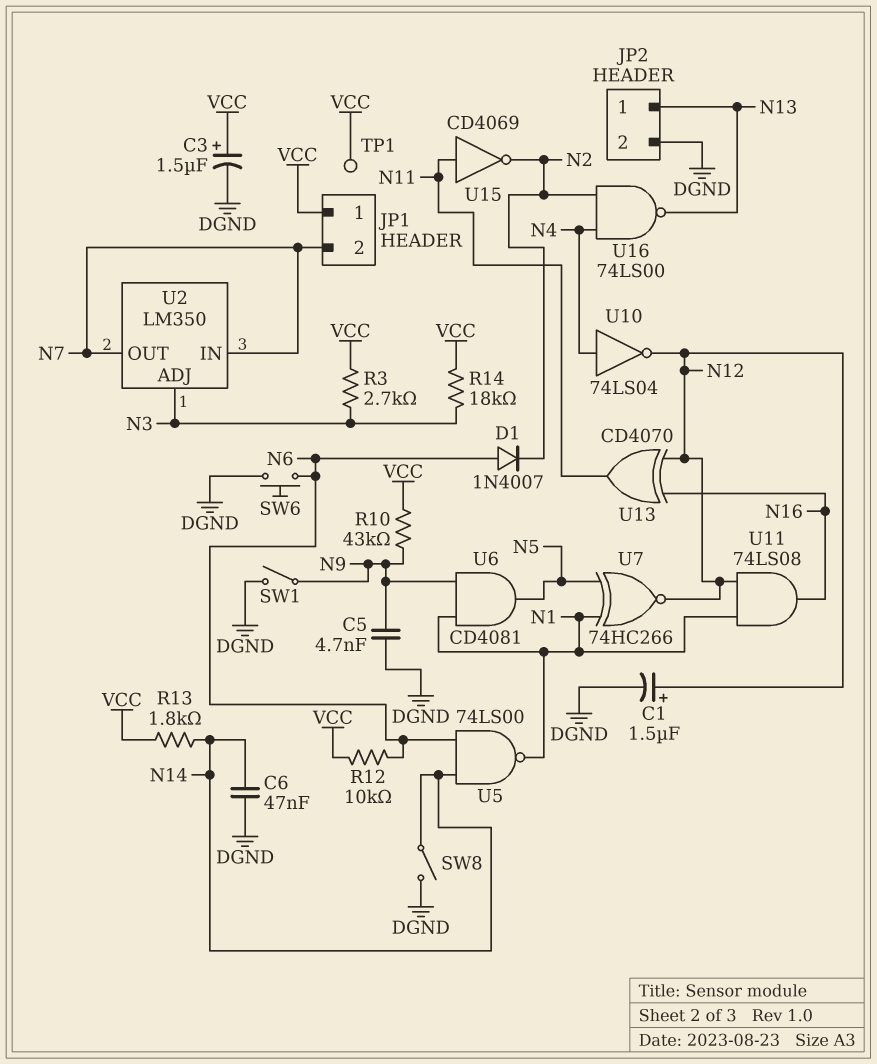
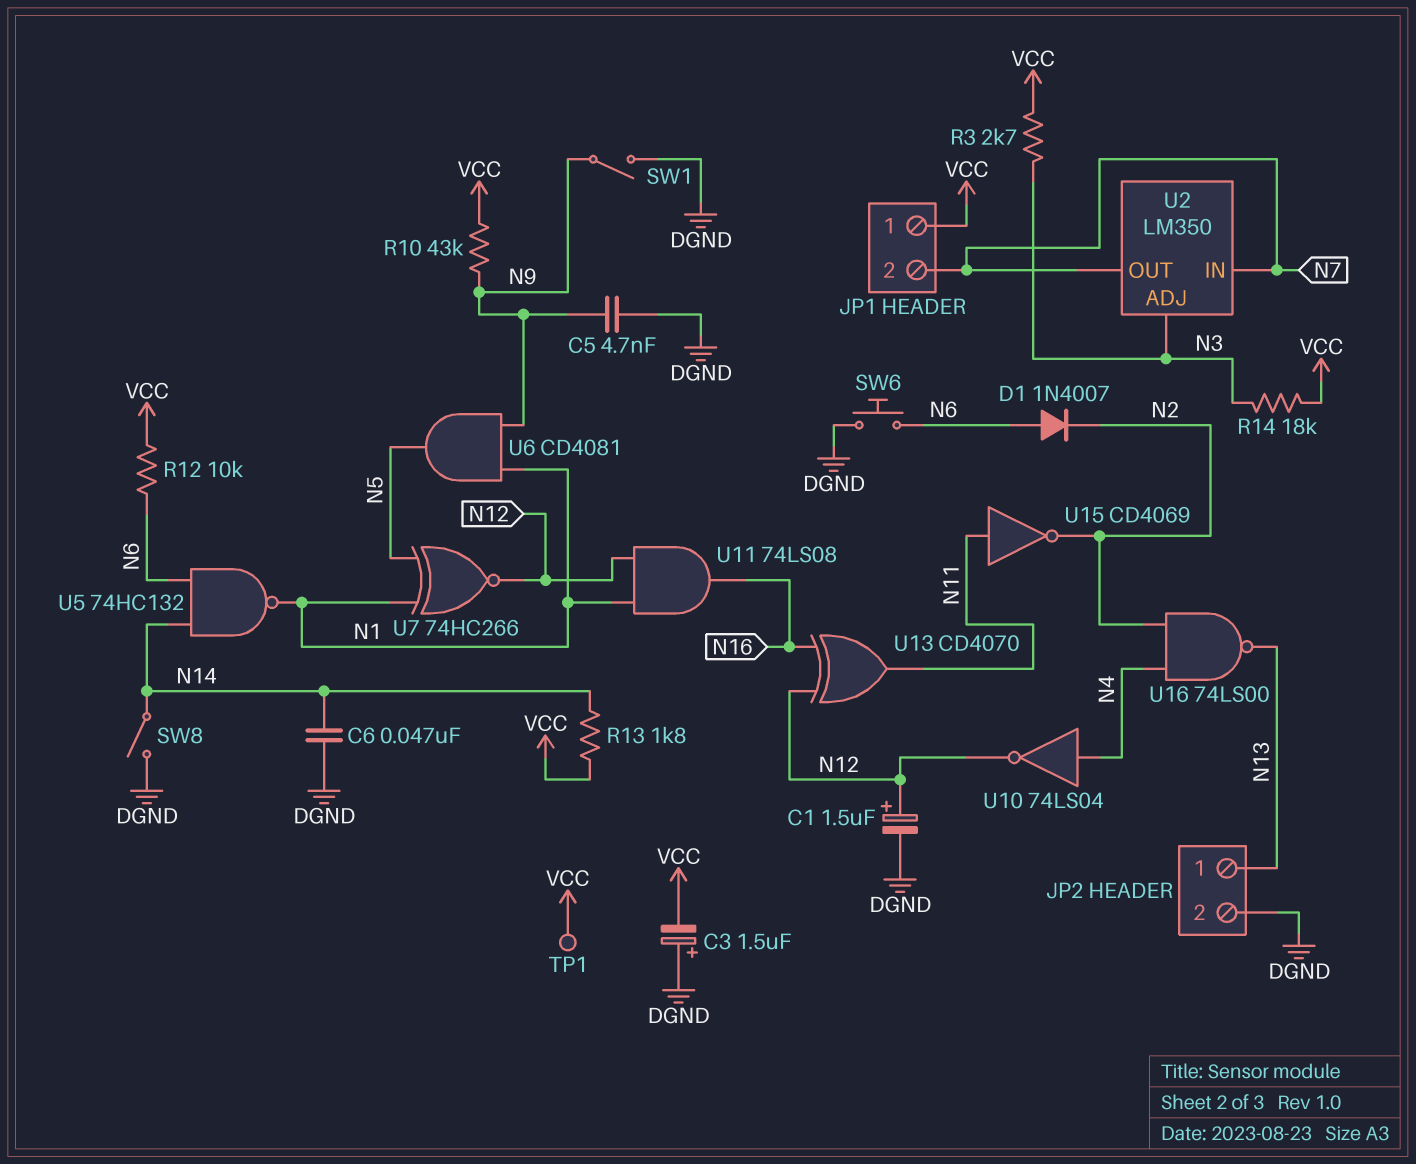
C3: 1.5uF (plus VCC, minus DGND) -> 1.5uF (plus DGND, minus VCC)
U5: NAND 74LS00 (in N6, in N14, out N1) -> NAND 74HC132 (in N6, in N14, out N1)

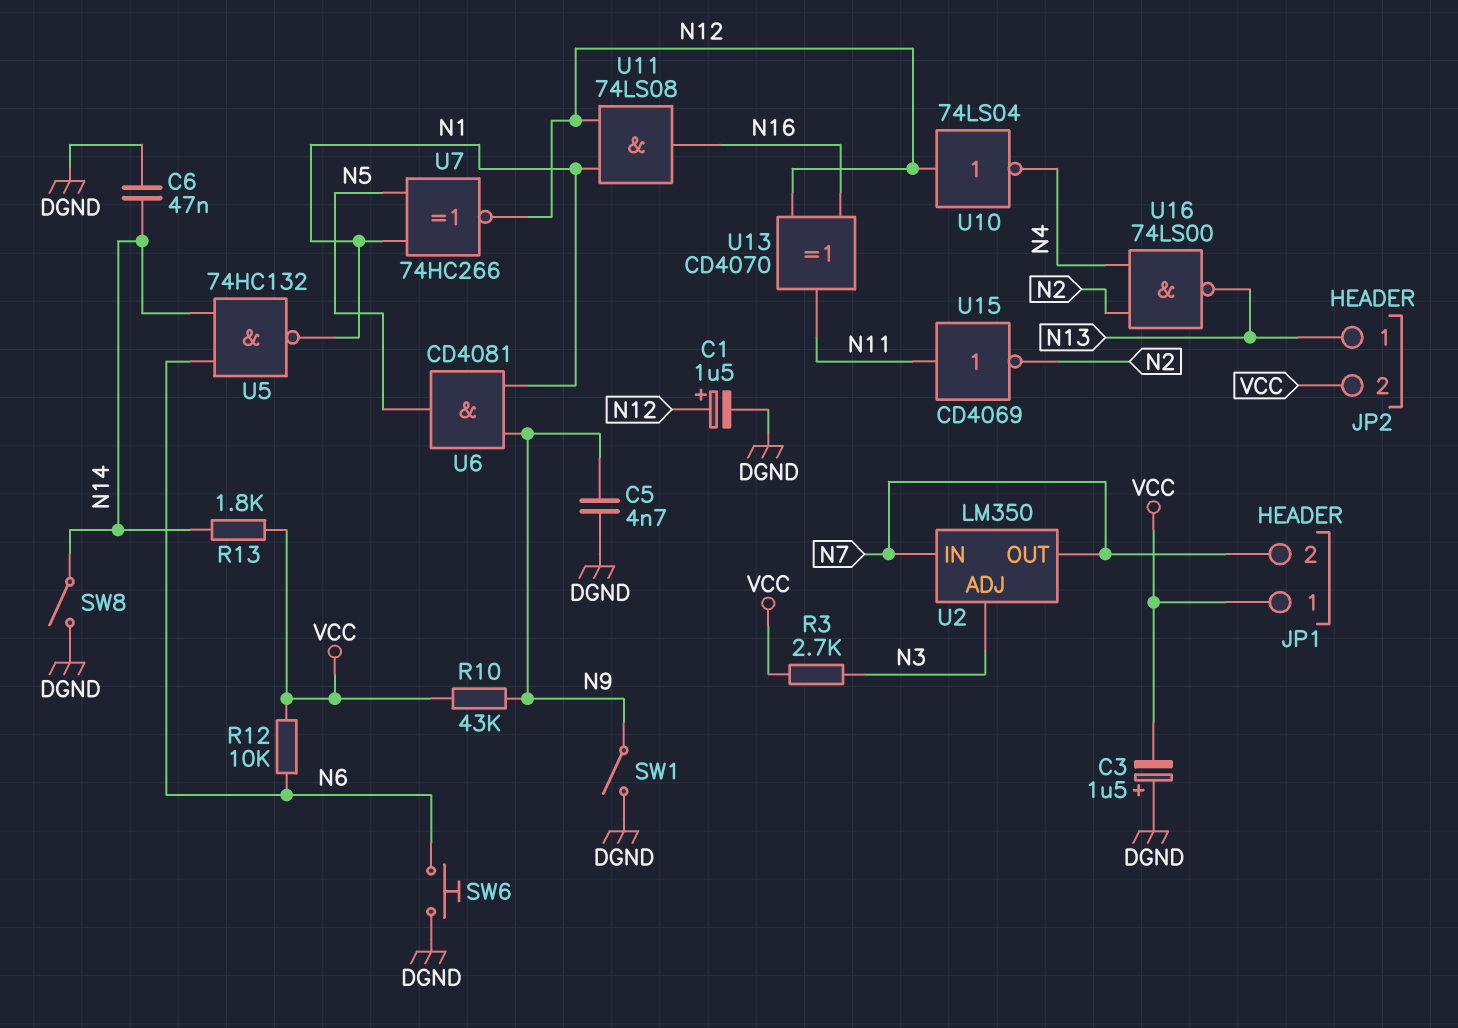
D1: diode 1N4007 (A N6, K N2) -> none
JP2 pin 2: DGND -> VCC
R14: 18k (N3, VCC) -> none
TP1: test point (VCC) -> none
U10: NOT 74LS04 (in N4, out N12) -> NOT 74LS04 (in N12, out N4)

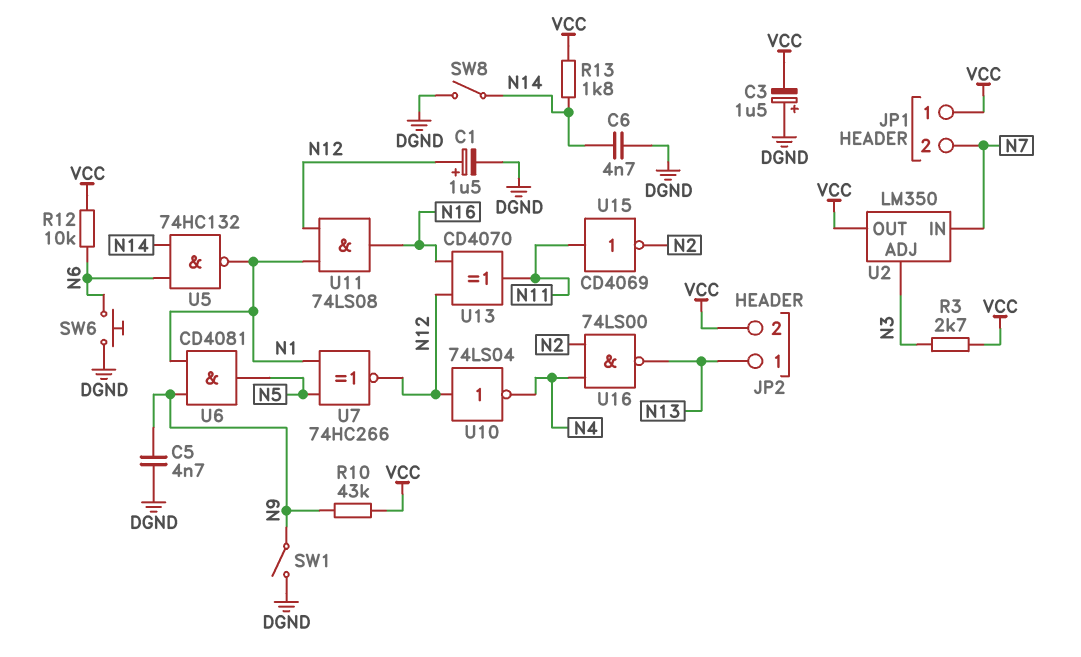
C6: 47nF (DGND, N14) -> 4.7nF (DGND, N14)
U2 pin OUT: N7 -> VCC

